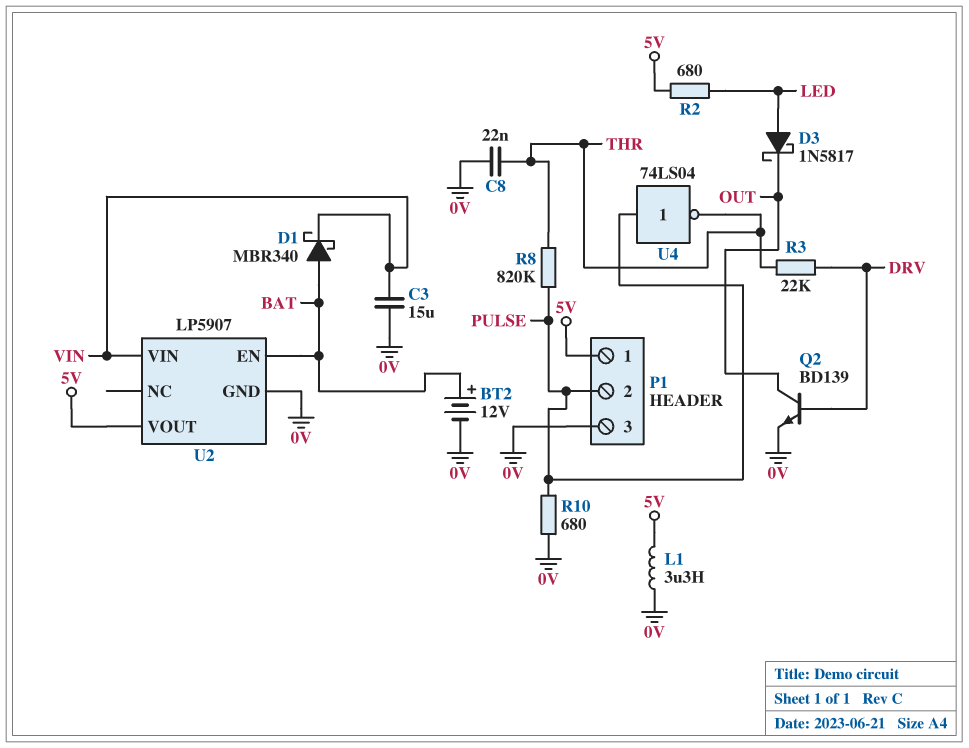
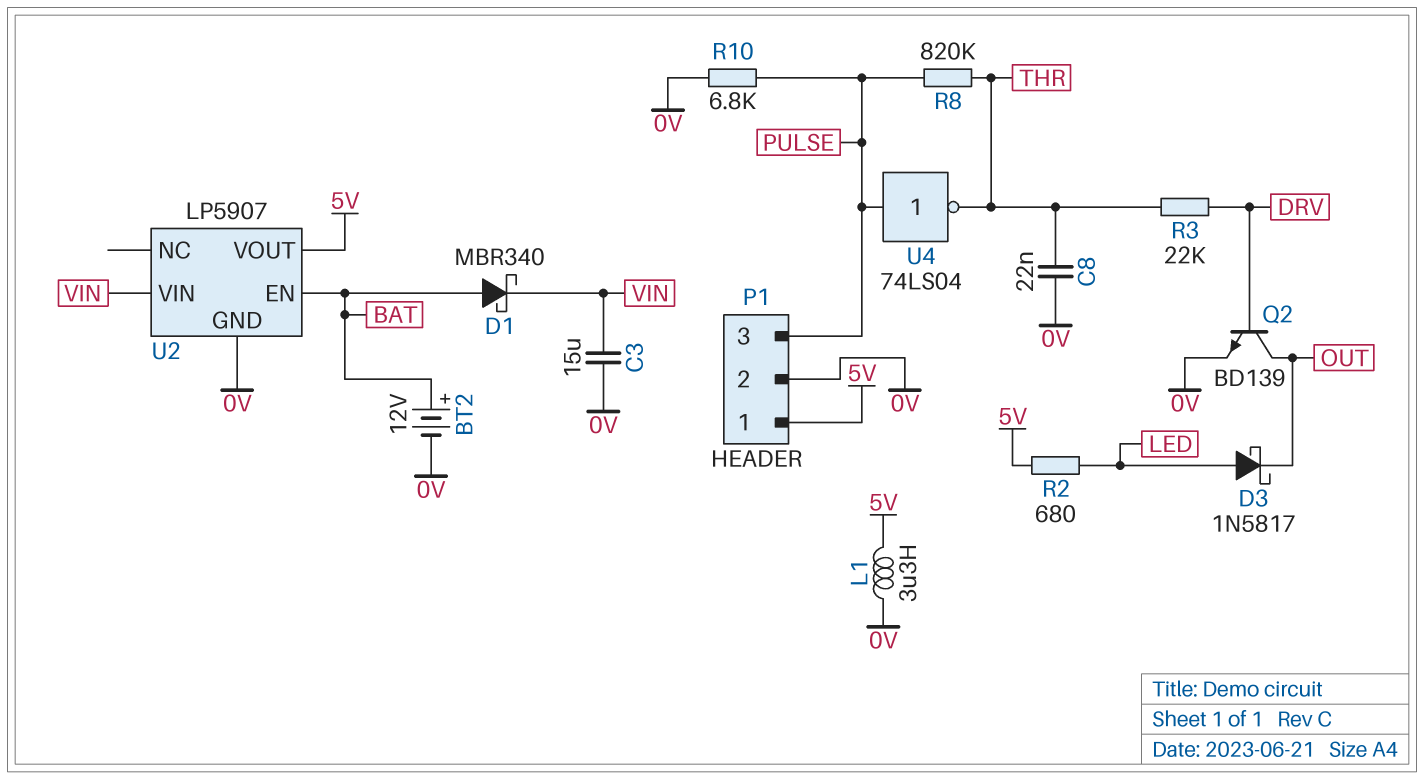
P1 pin 2: PULSE -> 0V
P1 pin 3: 0V -> PULSE
R10: 680 (0V, PULSE) -> 6.8k (0V, PULSE)

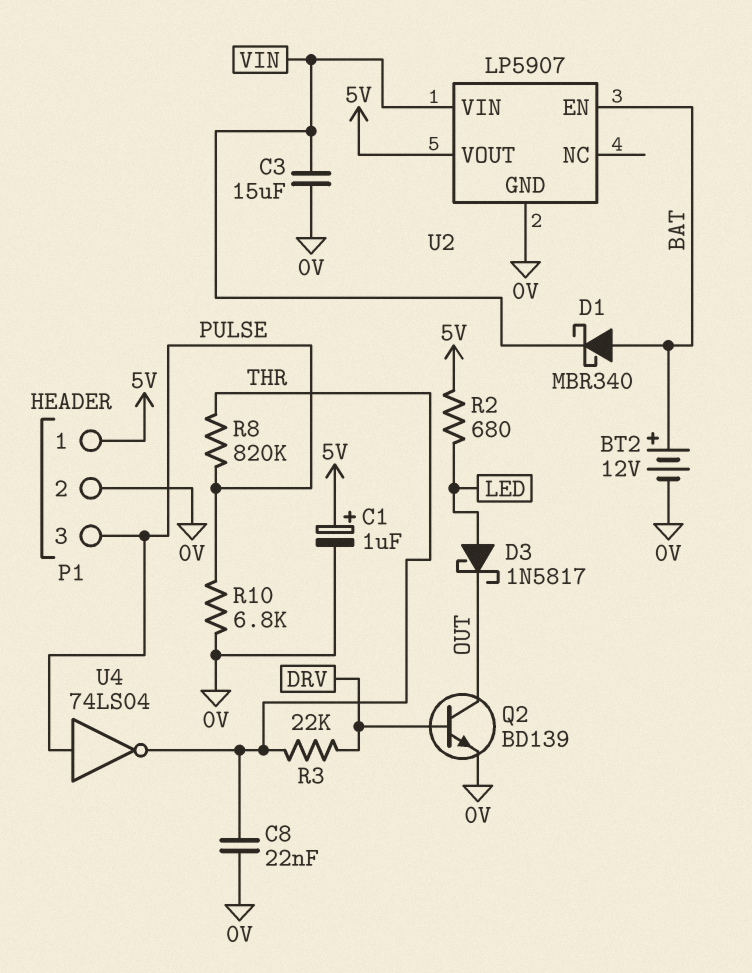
C1: none -> 1uF (plus 5V, minus 0V)
L1: 3.3uH (0V, 5V) -> none

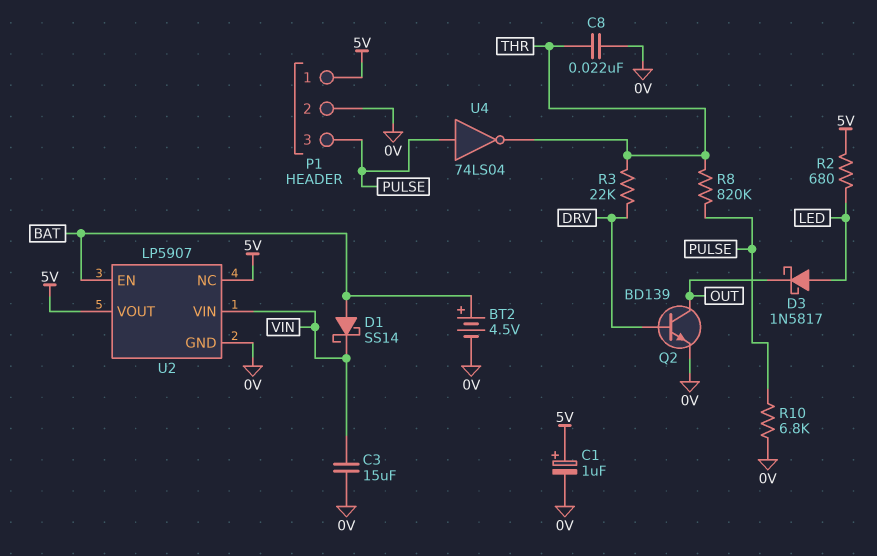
BT2: 12V (plus BAT, minus 0V) -> 4.5V (plus BAT, minus 0V)
D1: schottky MBR340 (A BAT, K VIN) -> schottky SS14 (A BAT, K VIN)
U2 pin NC: none -> 5V

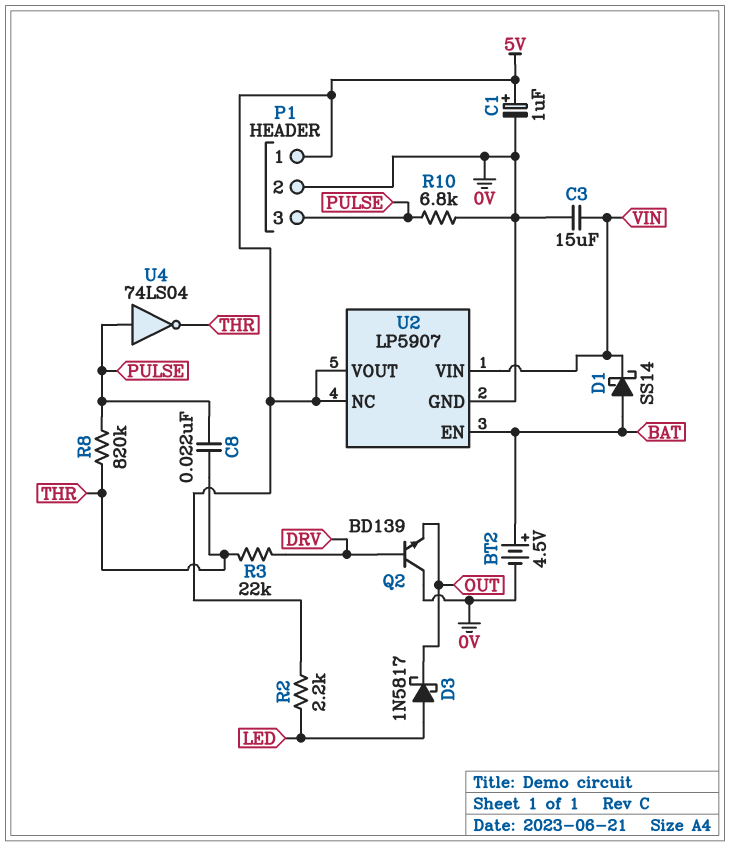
C8: 22nF (0V, THR) -> 22nF (PULSE, THR)
Q2: NPN BD139 (B DRV, C OUT, E 0V) -> NPN BD139 (B DRV, C 0V, E OUT)
R2: 680 (5V, LED) -> 2.2k (5V, LED)

